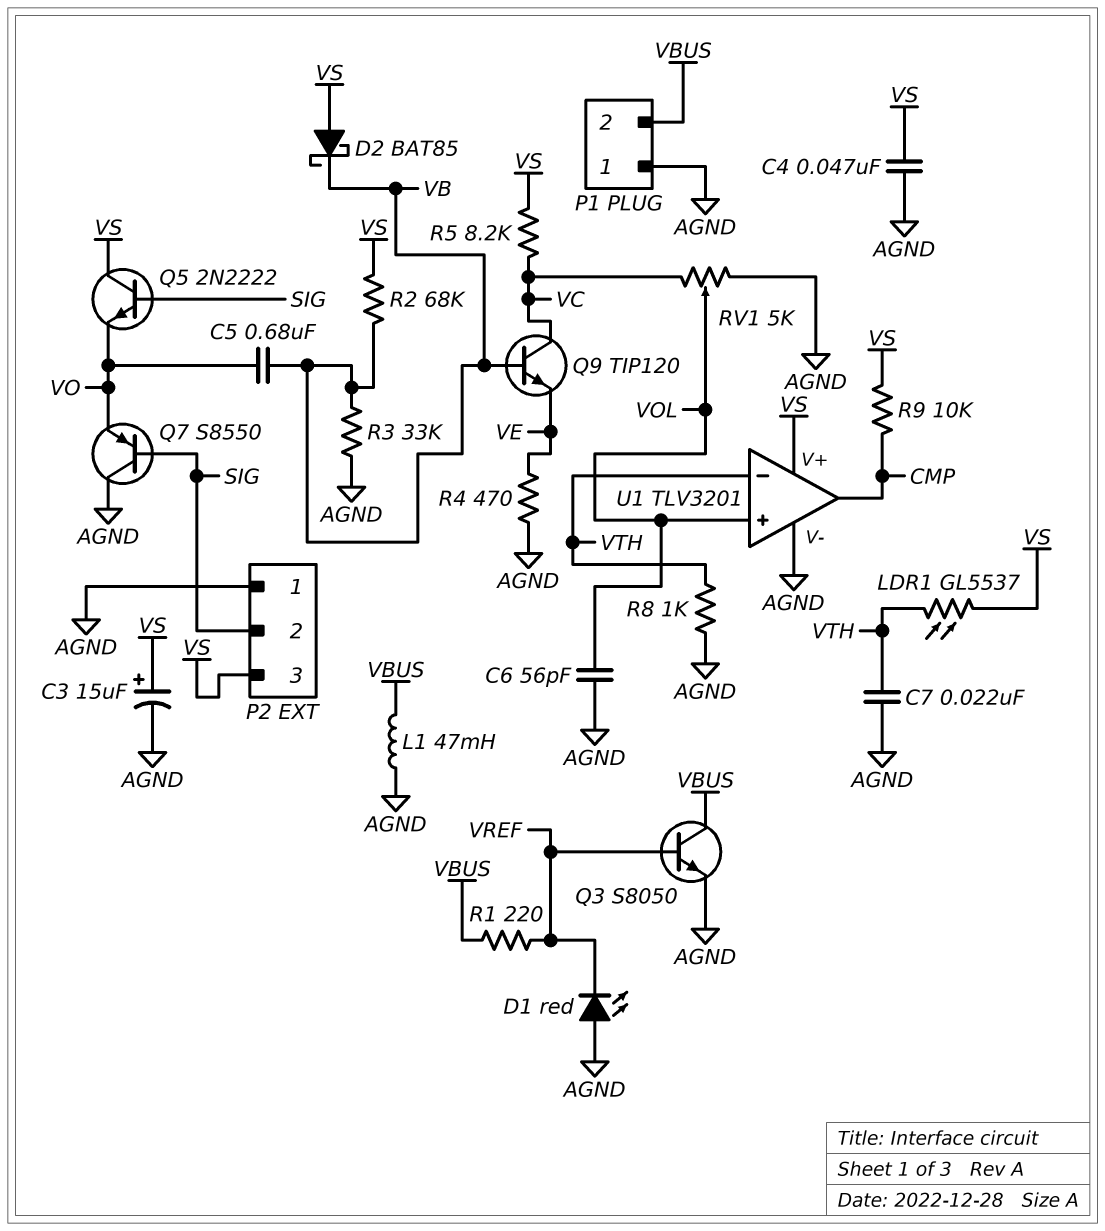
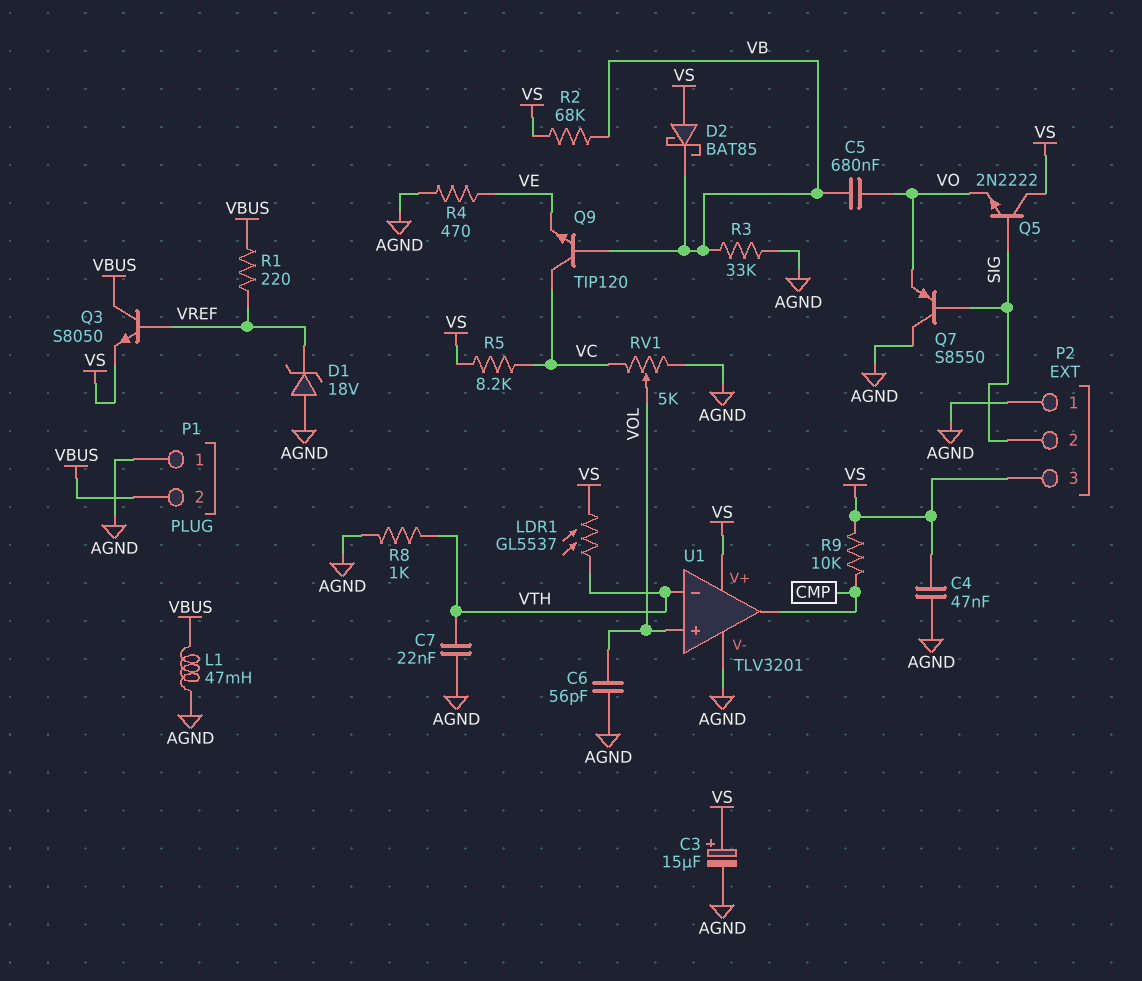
D1: LED red (A AGND, K VREF) -> zener 18V (A AGND, K VREF)
Q3: NPN S8050 (B VREF, C VBUS, E AGND) -> NPN S8050 (B VREF, C VBUS, E VS)

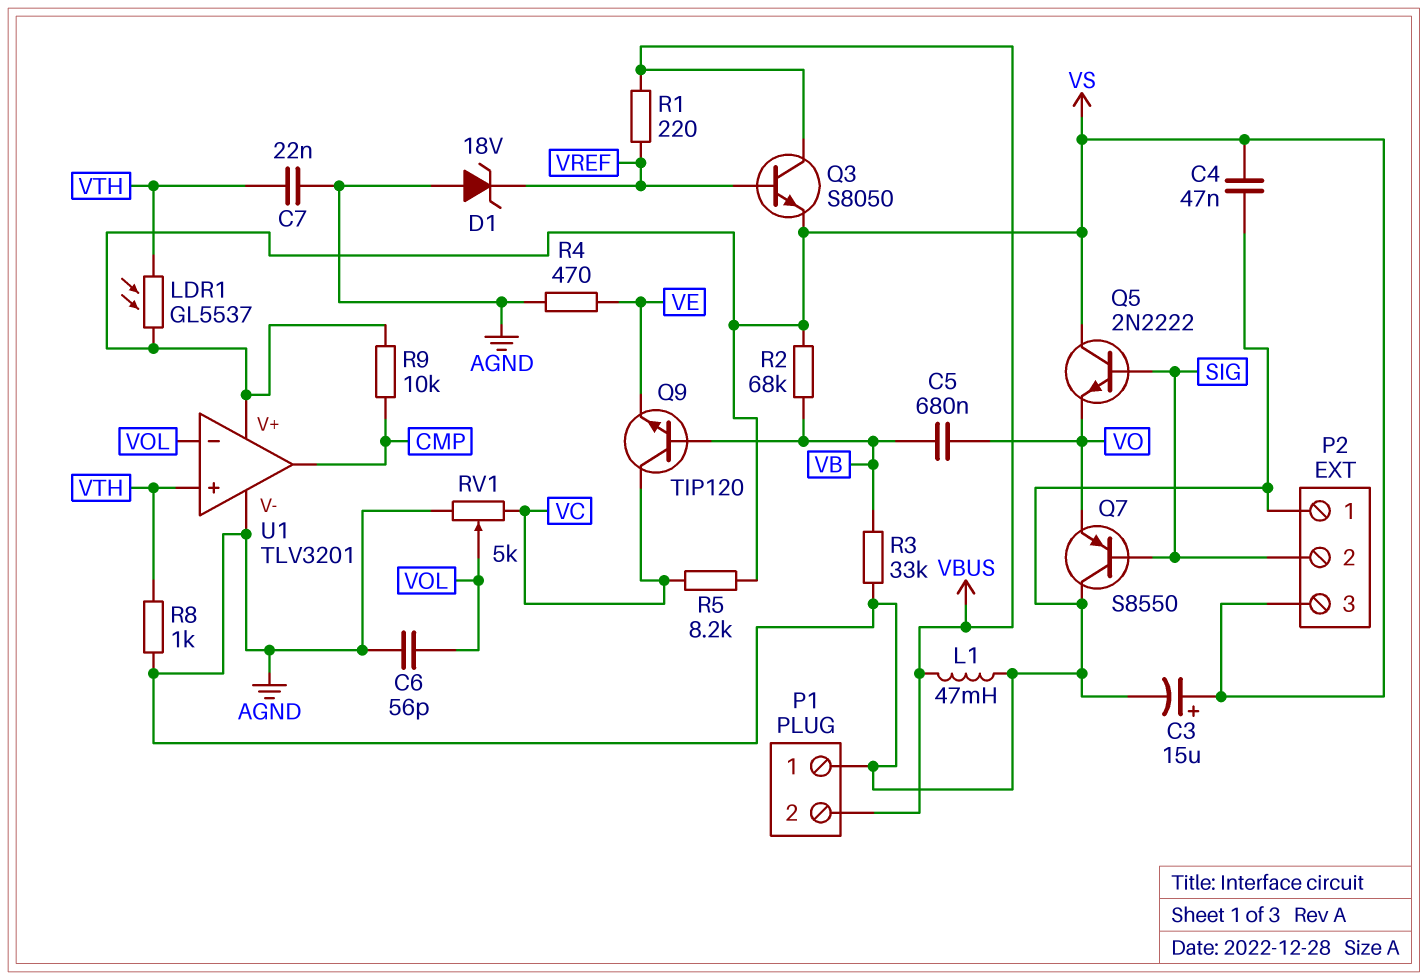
D2: schottky BAT85 (A VS, K VB) -> none
U1 pin in+: VOL -> VTH
U1 pin in-: VTH -> VOL

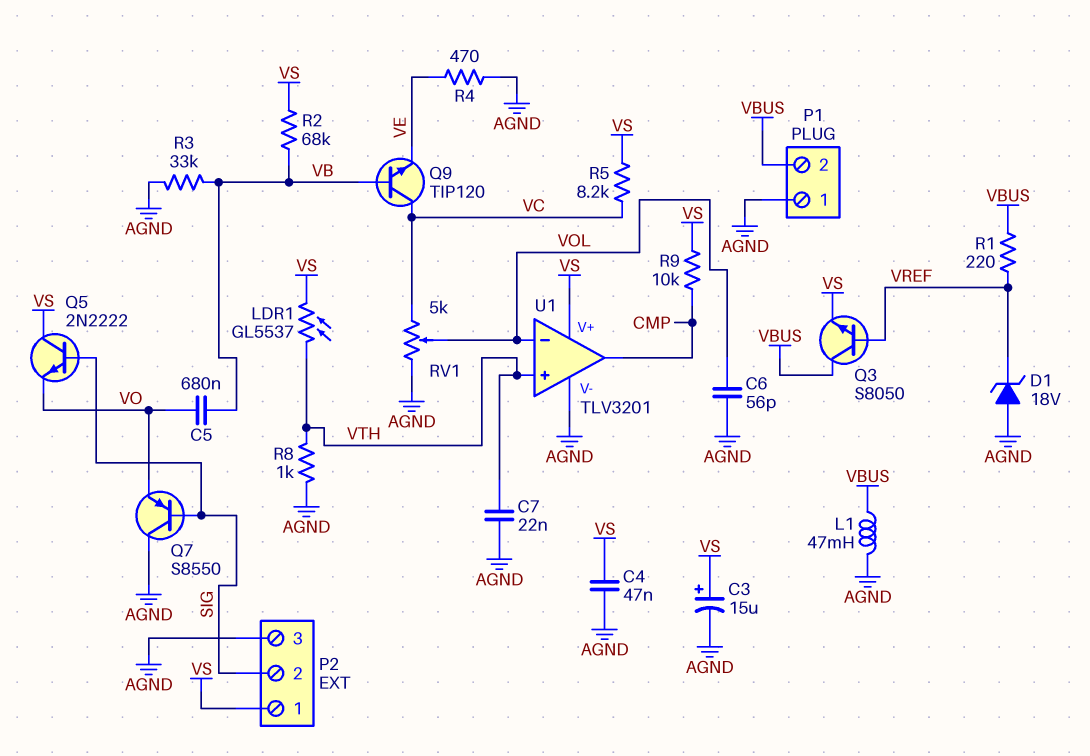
P2 pin 1: AGND -> VS
P2 pin 3: VS -> AGND

